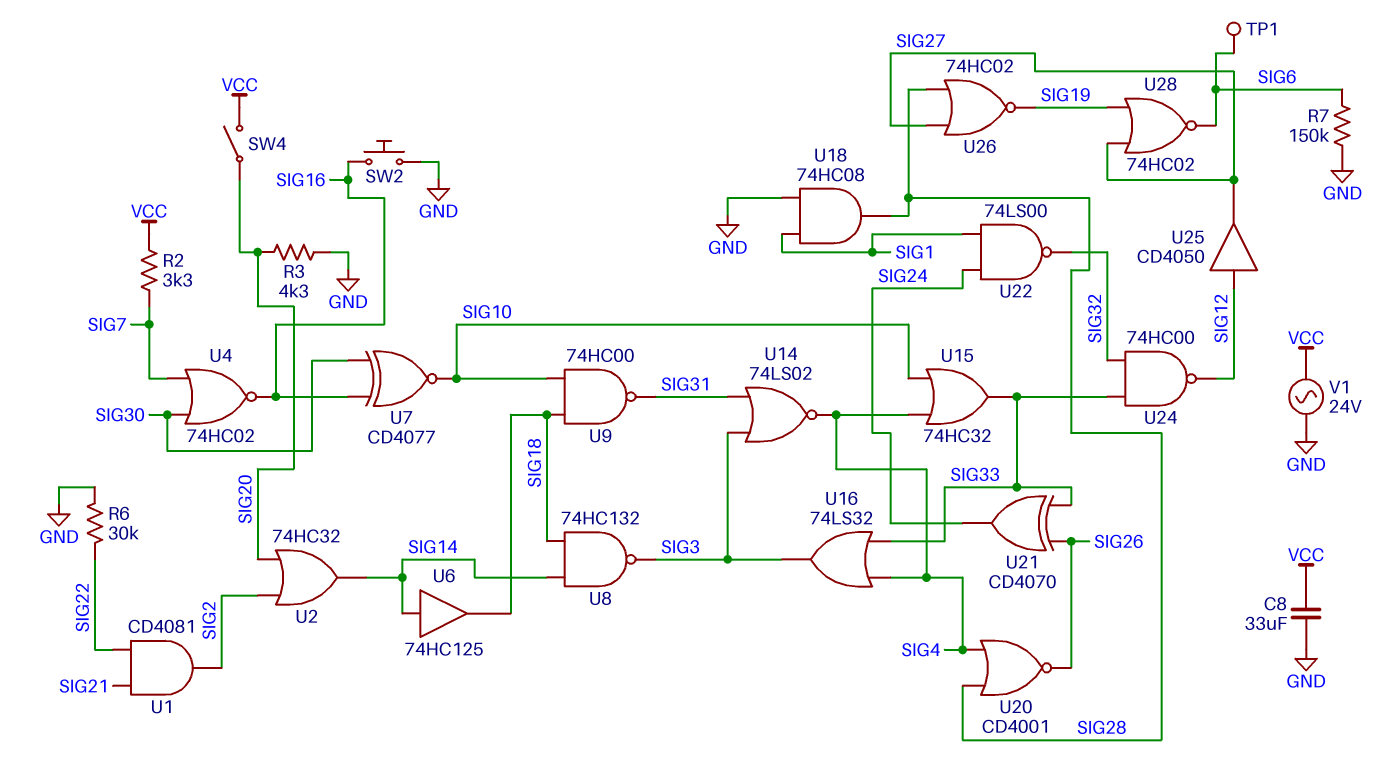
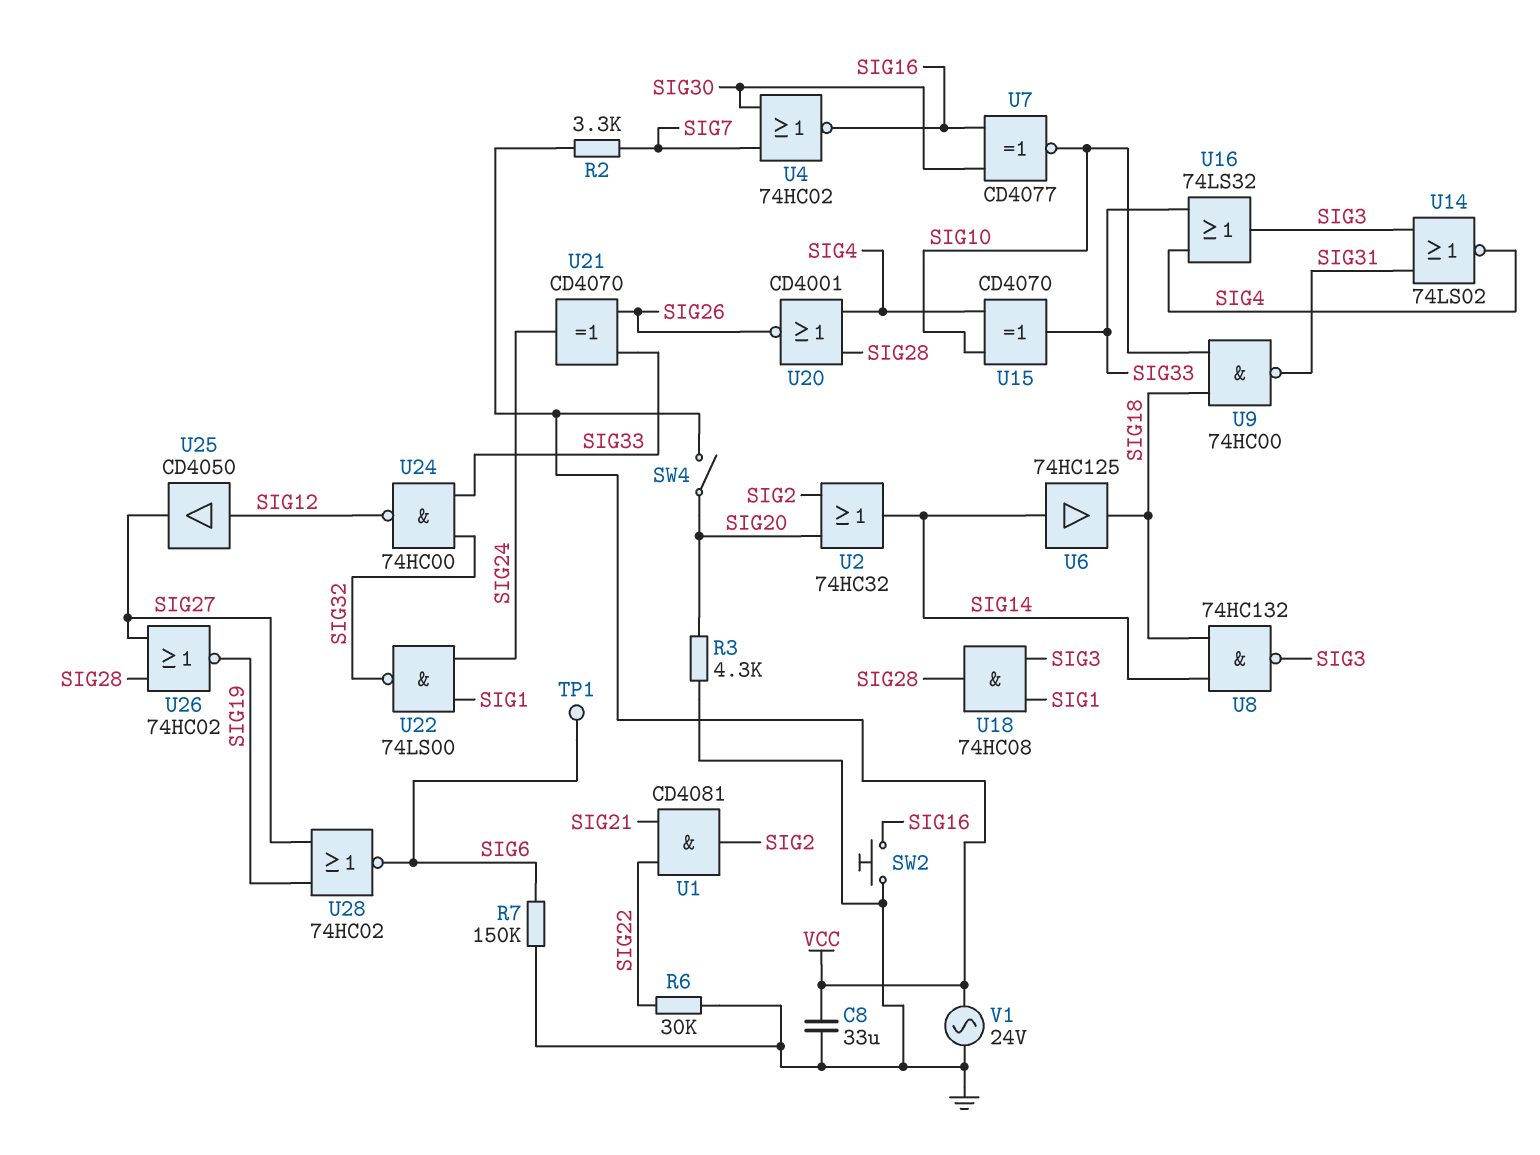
U15: OR 74HC32 (in SIG4, in SIG10, out SIG33) -> XOR CD4070 (in SIG4, in SIG10, out SIG33)
U18: AND 74HC08 (in GND, in SIG1, out SIG28) -> AND 74HC08 (in SIG1, in SIG3, out SIG28)

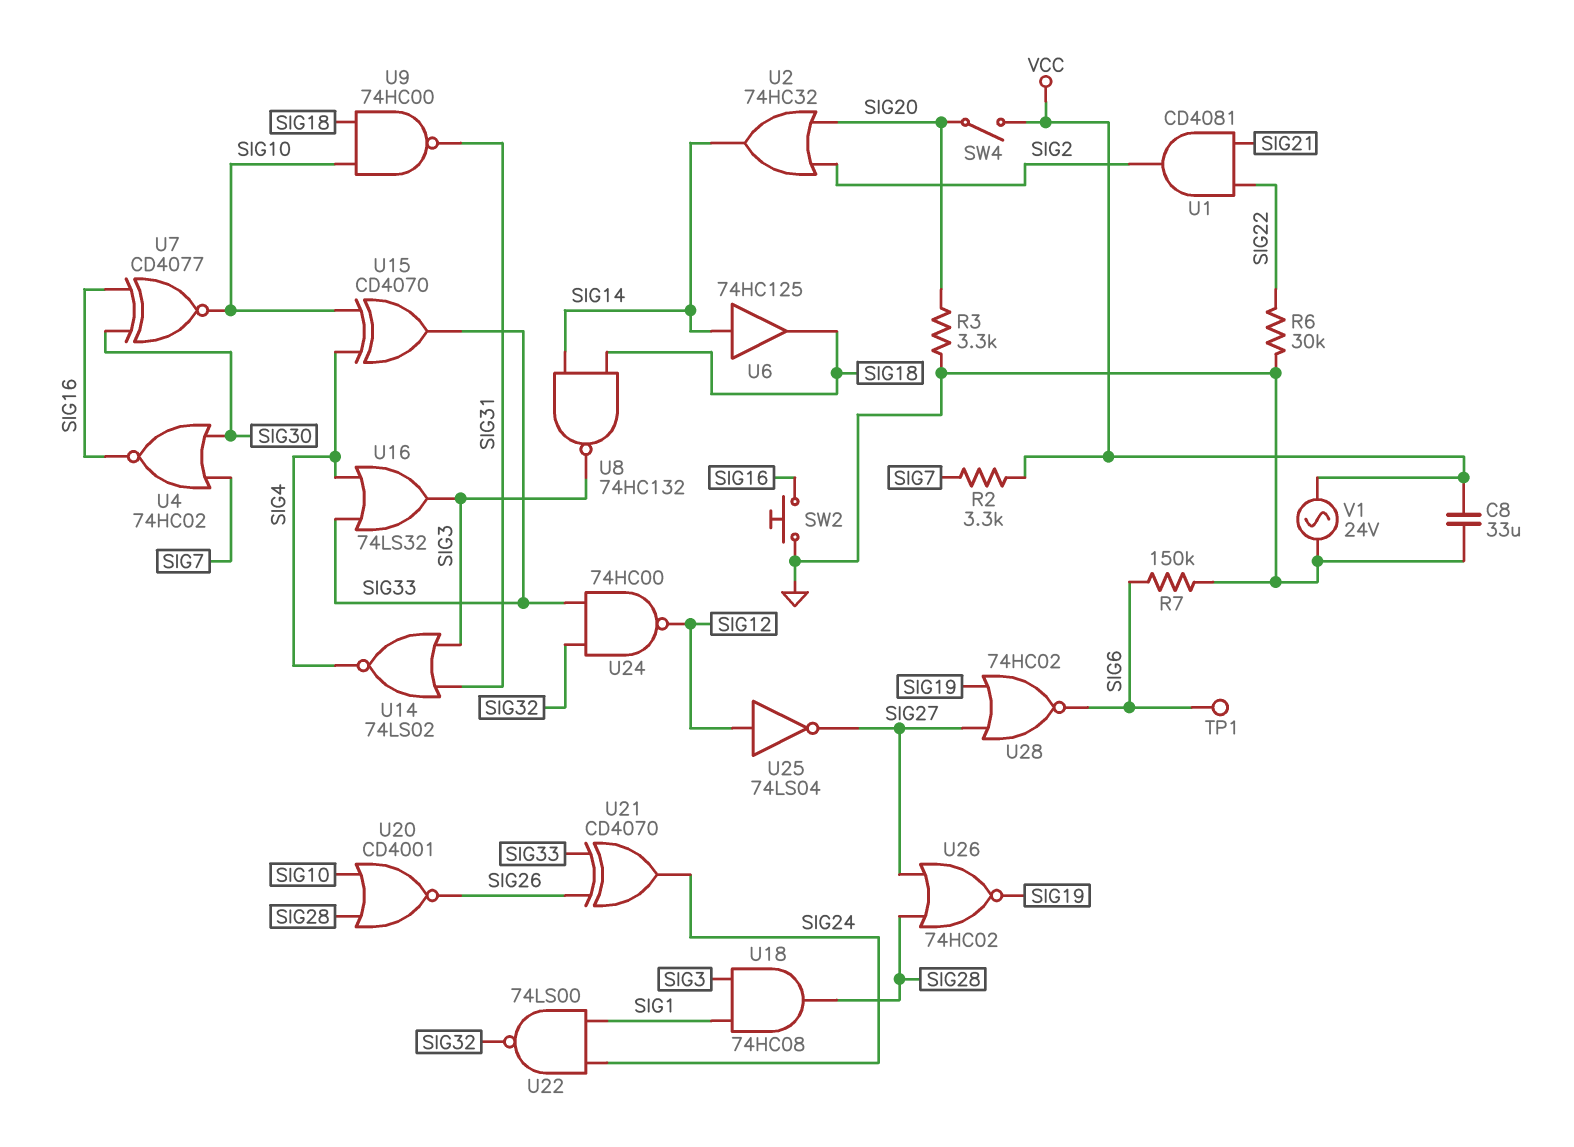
R3: 4.3k (GND, SIG20) -> 3.3k (GND, SIG20)
U20: NOR CD4001 (in SIG4, in SIG28, out SIG26) -> NOR CD4001 (in SIG10, in SIG28, out SIG26)
U25: buffer CD4050 (in SIG12, out SIG27) -> NOT 74LS04 (in SIG12, out SIG27)

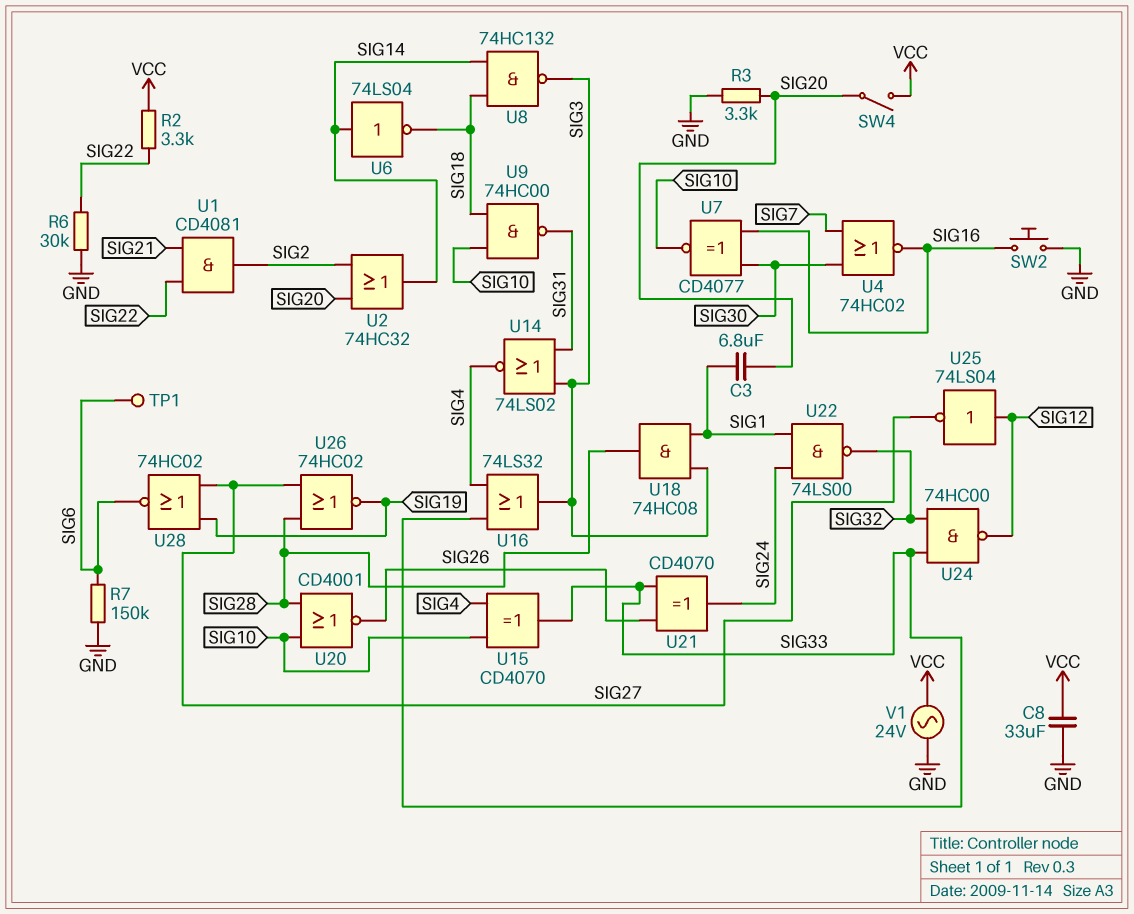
C3: none -> 6.8uF (SIG1, SIG20)
R2: 3.3k (SIG7, VCC) -> 3.3k (SIG22, VCC)
U6: buffer 74HC125 (in SIG14, out SIG18) -> NOT 74LS04 (in SIG14, out SIG18)

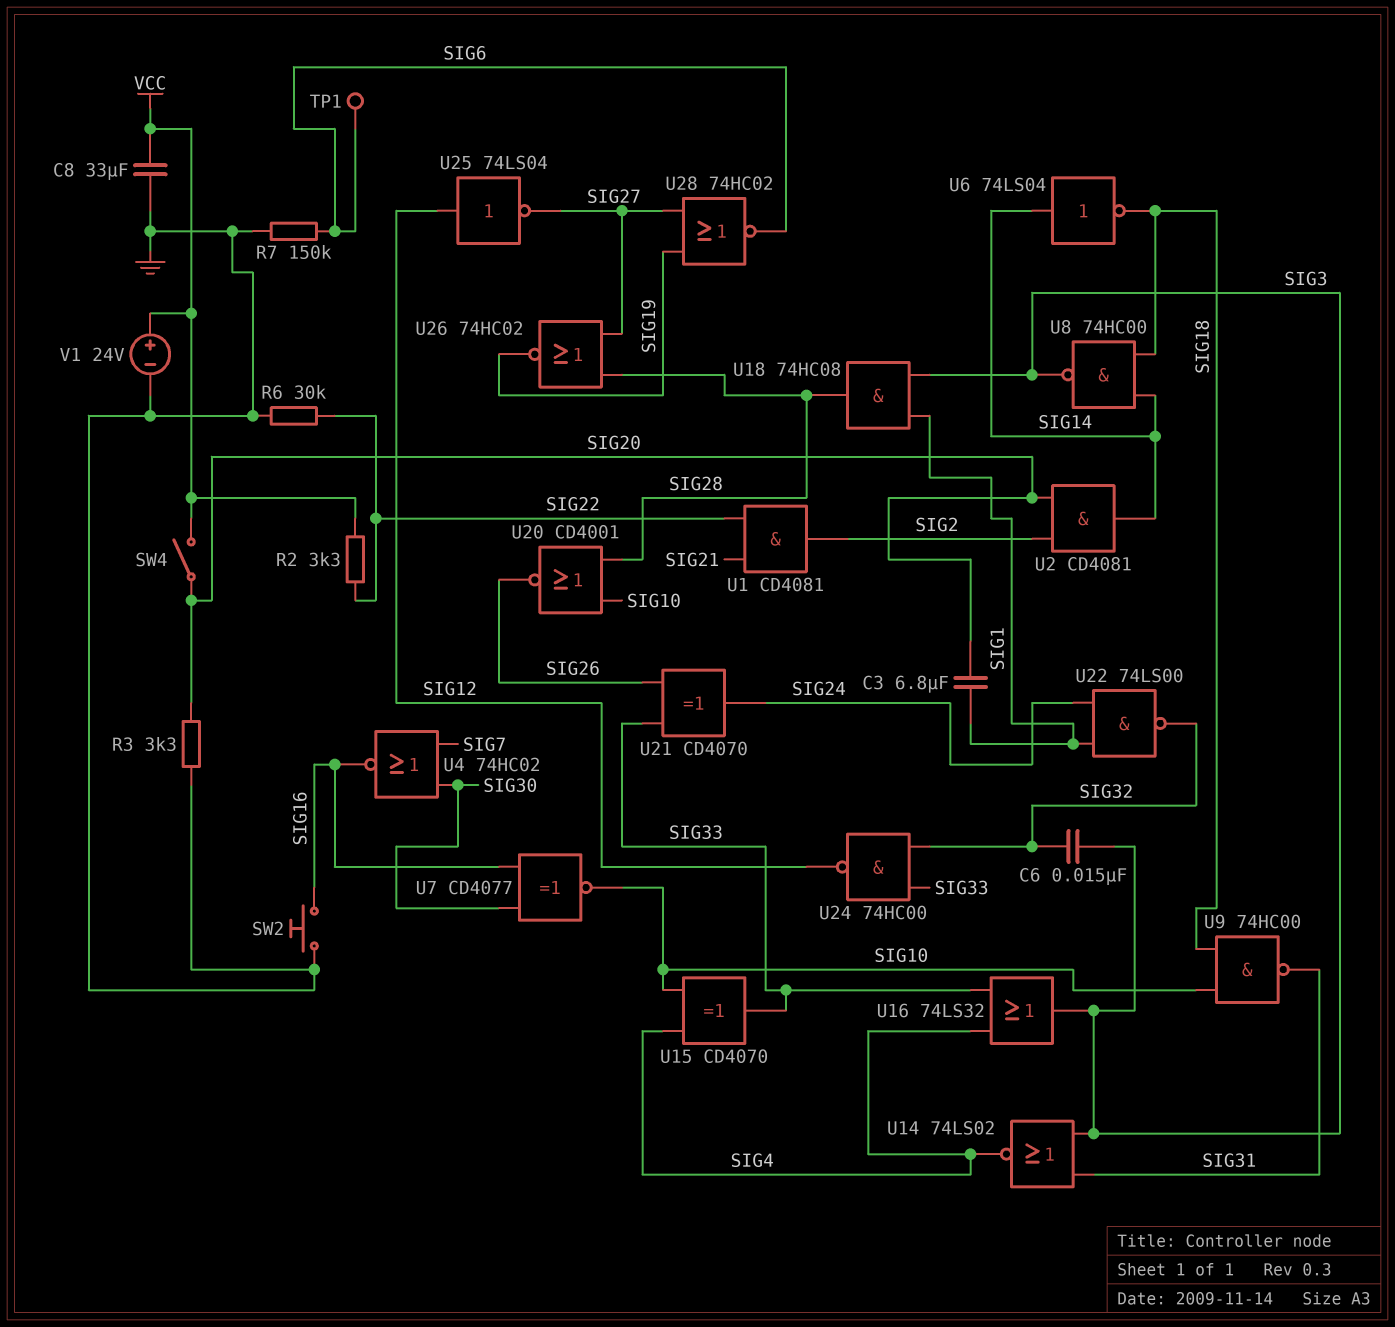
C6: none -> 15nF (SIG3, SIG32)
U2: OR 74HC32 (in SIG2, in SIG20, out SIG14) -> AND CD4081 (in SIG2, in SIG20, out SIG14)
U8: NAND 74HC132 (in SIG14, in SIG18, out SIG3) -> NAND 74HC00 (in SIG14, in SIG18, out SIG3)
V1: AC 24V (GND, VCC) -> 24V (plus VCC, minus GND)

